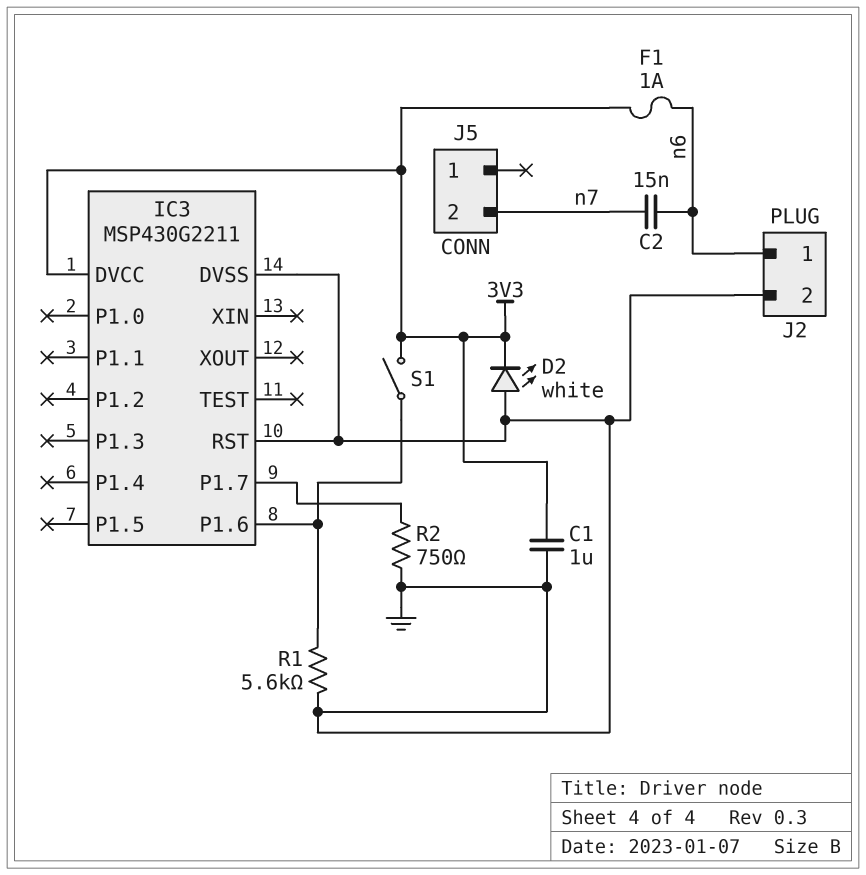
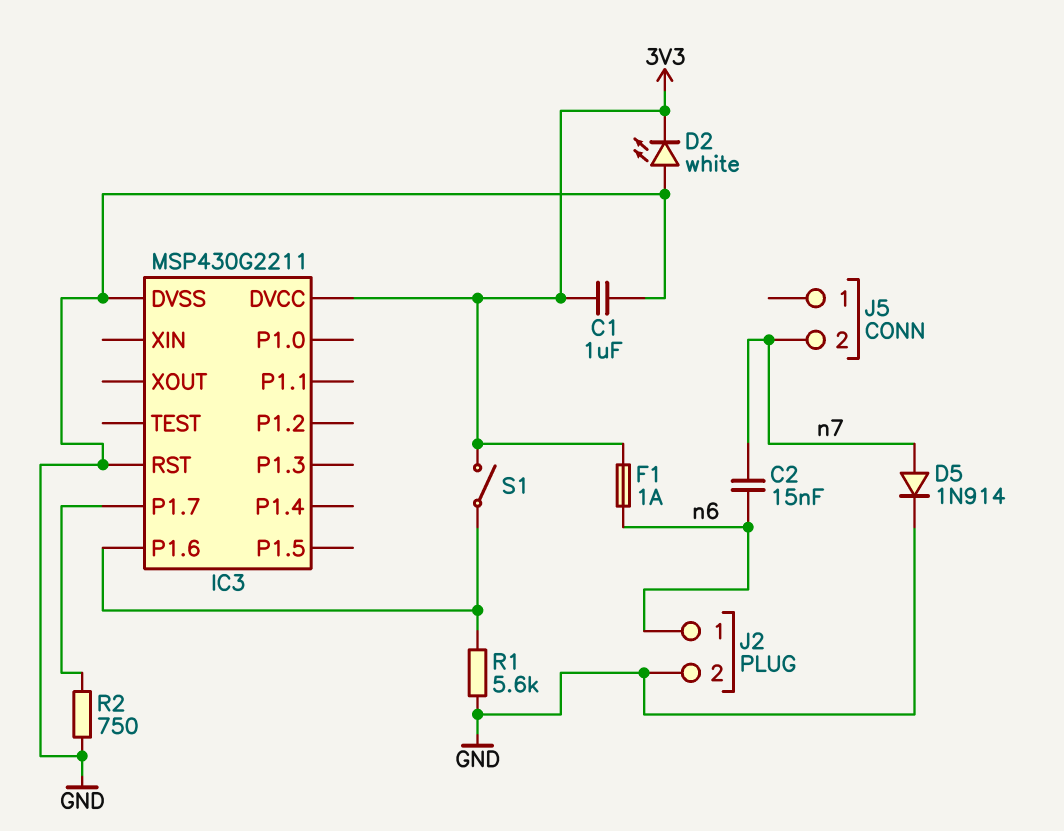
D5: none -> diode 1N914 (A n7, K GND)

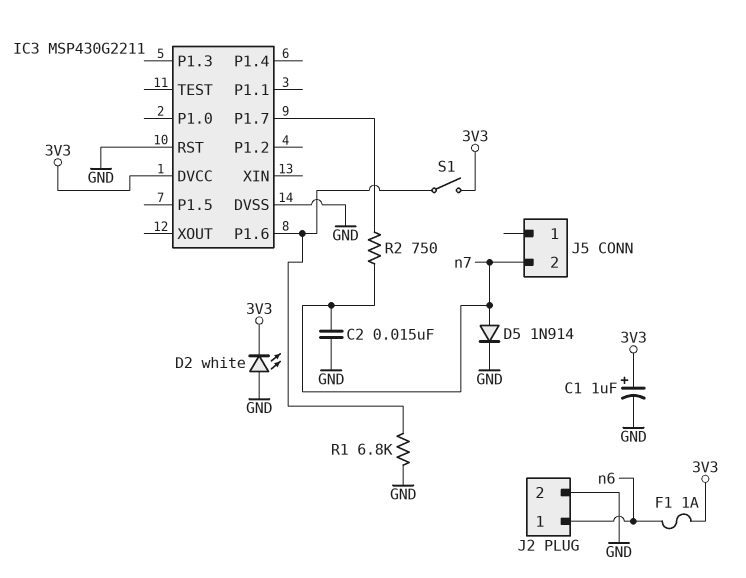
C1: 1uF (3V3, GND) -> 1uF (plus 3V3, minus GND)
C2: 15nF (n6, n7) -> 15nF (GND, n7)
R1: 5.6k (GND, IC3/P1.6) -> 6.8k (GND, IC3/P1.6)
R2: 750 (GND, IC3/P1.7) -> 750 (IC3/P1.7, n7)

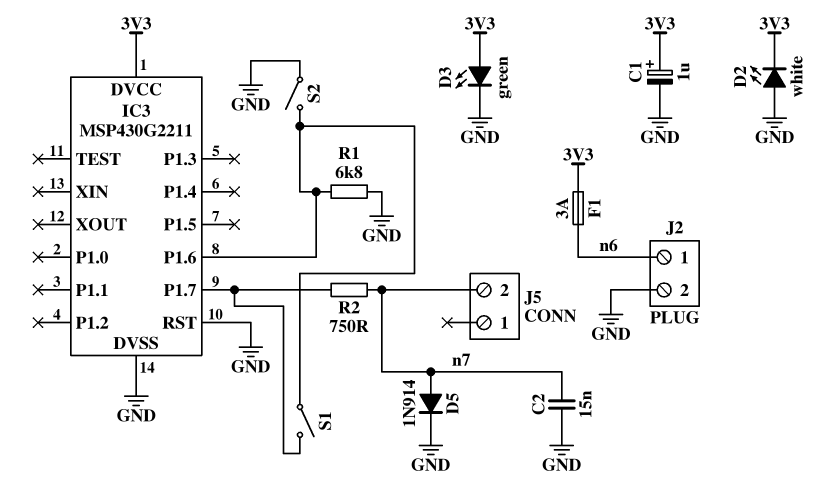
D3: none -> LED green (A 3V3, K GND)
F1: 1A (3V3, n6) -> 3A (3V3, n6)
S1: switch (3V3, IC3/P1.6) -> switch (IC3/P1.6, IC3/P1.7)
S2: none -> switch (GND, IC3/P1.6)

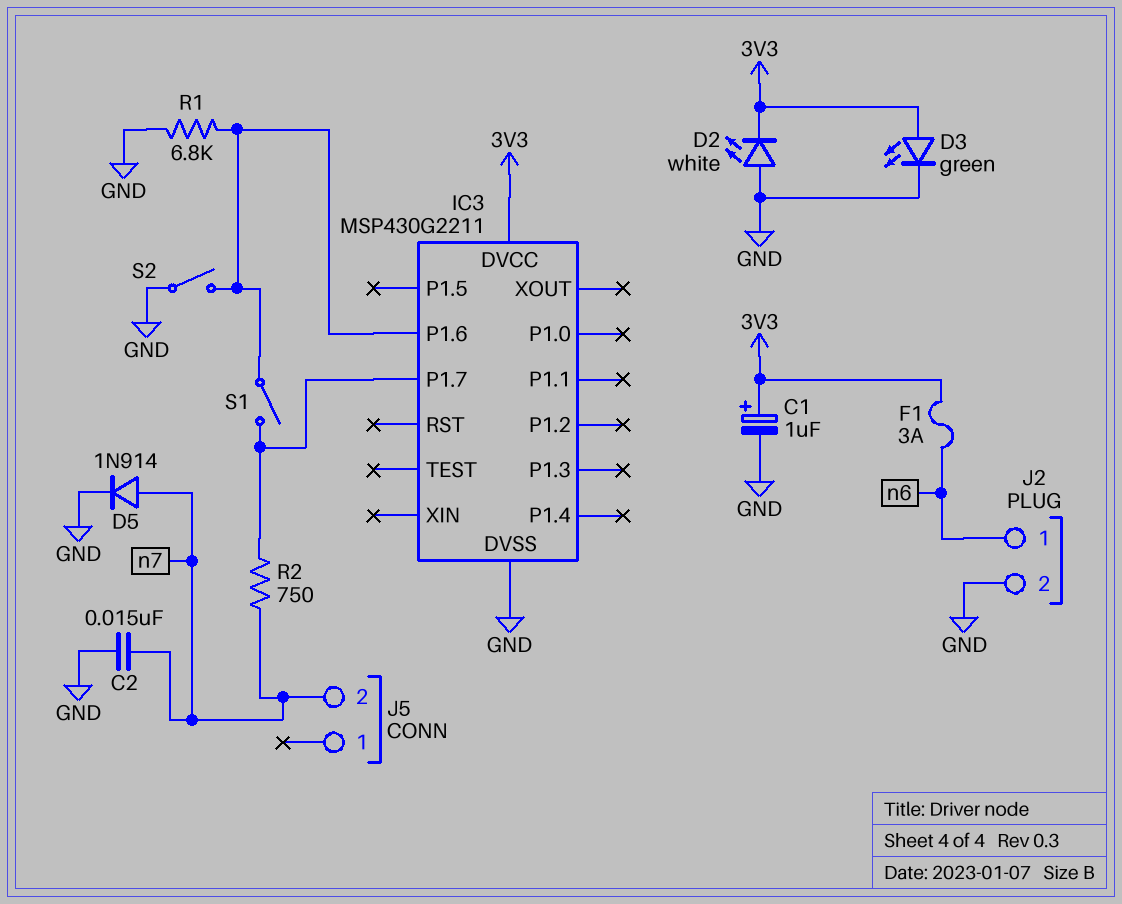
IC3 pin RST: GND -> none

